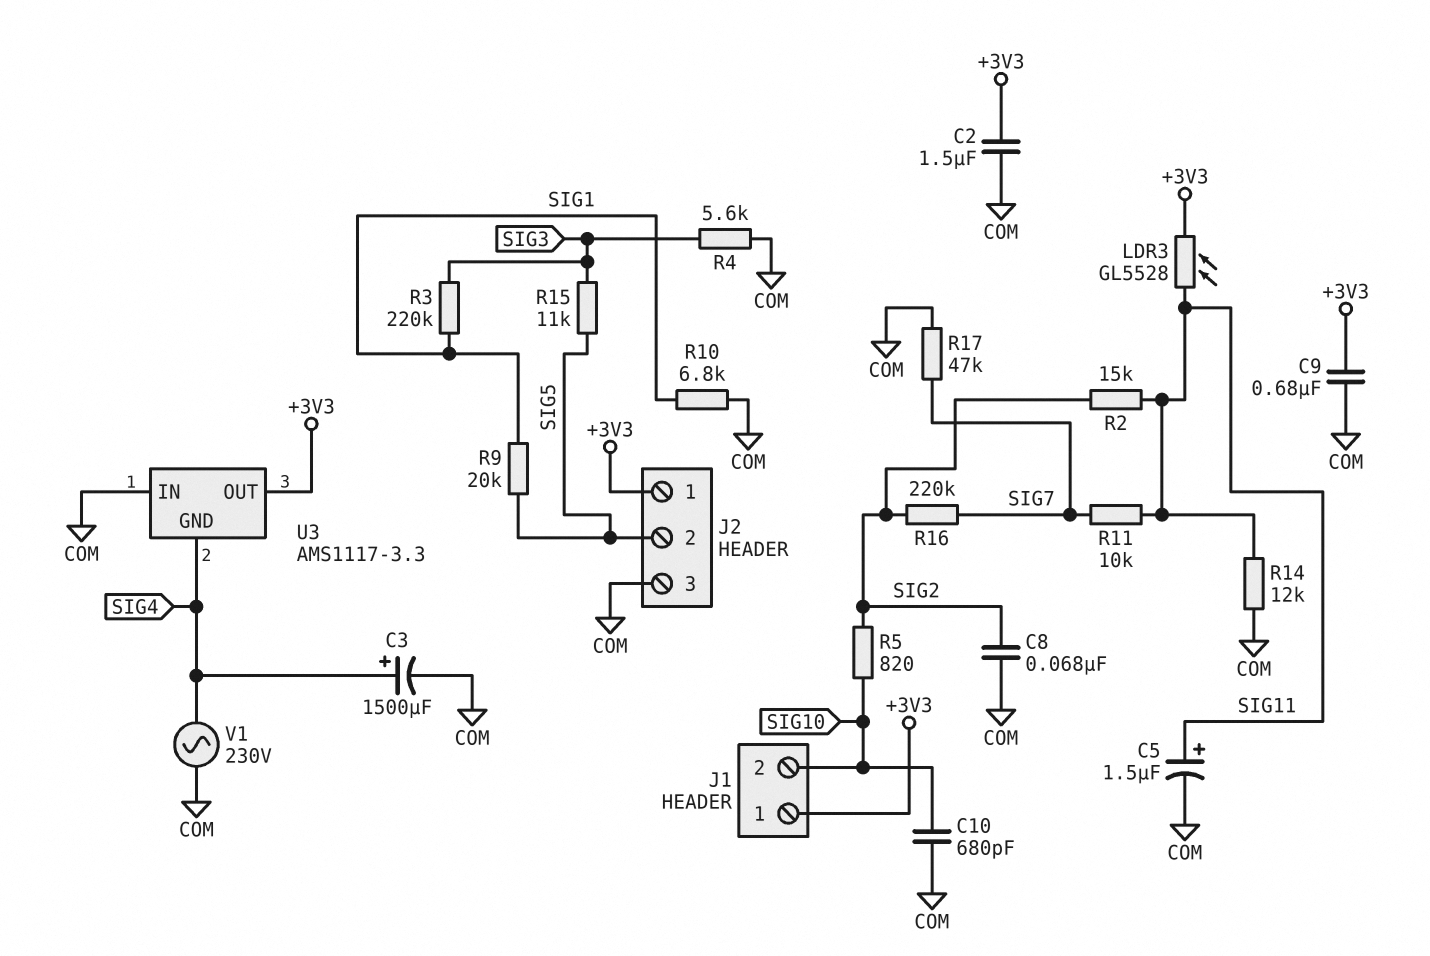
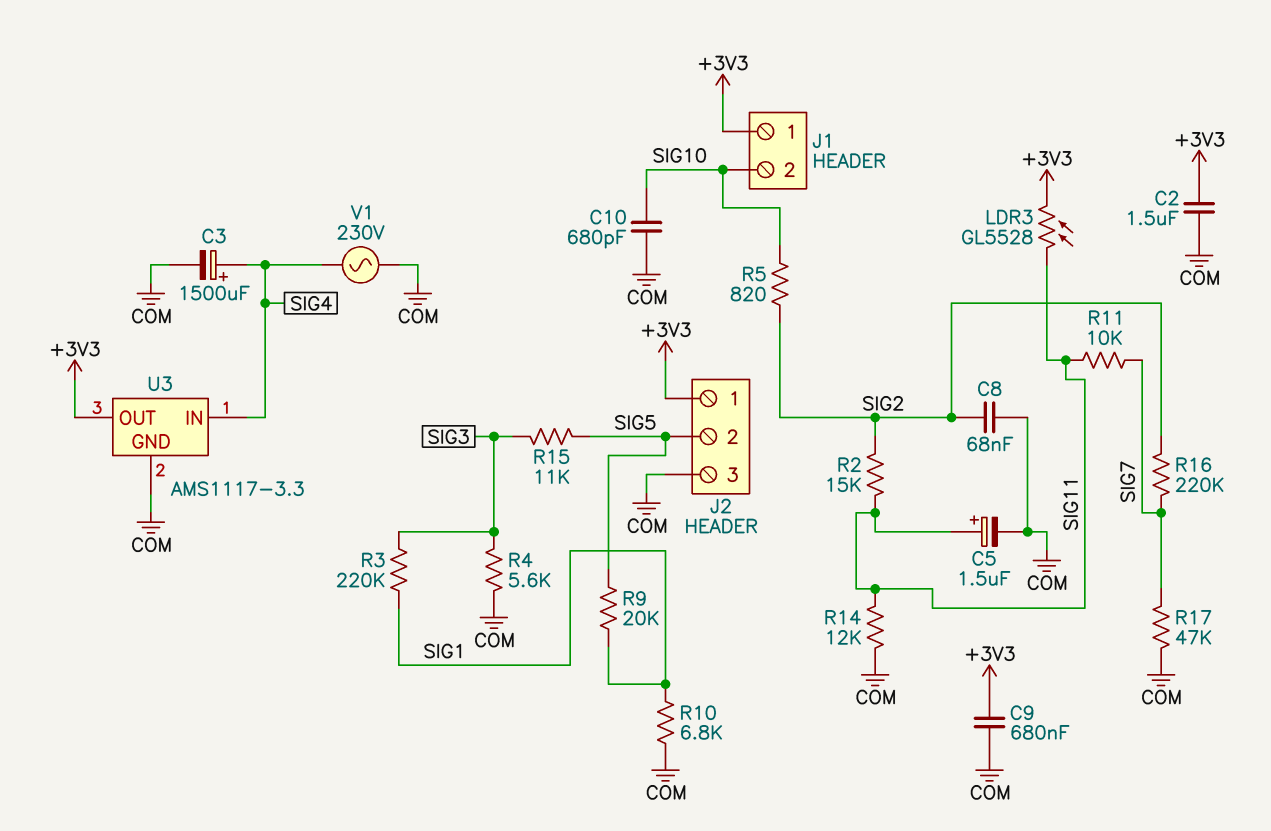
U3 pin GND: SIG4 -> COM
U3 pin IN: COM -> SIG4

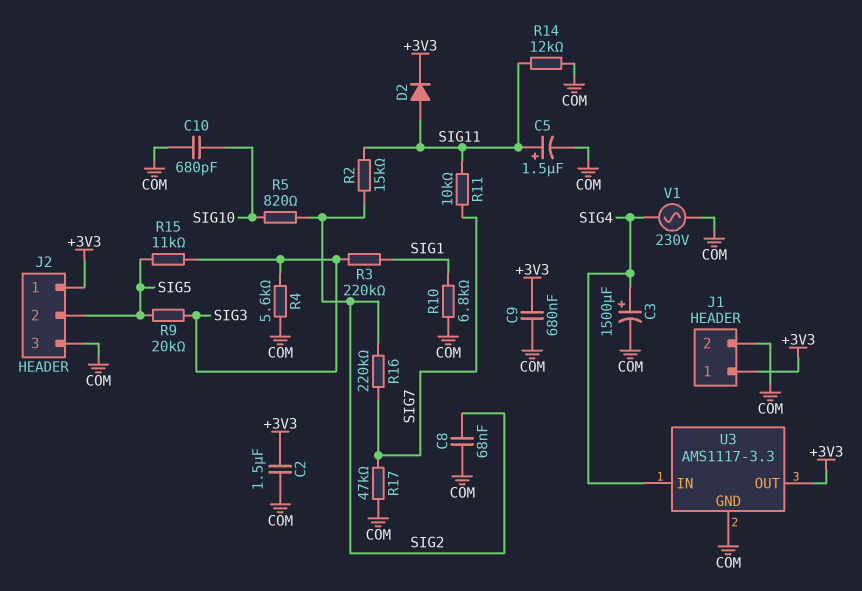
D2: none -> diode (A SIG11, K +3V3)
J1 pin 2: SIG10 -> COM
LDR3: GL5528 (+3V3, SIG11) -> none
R9: 20k (SIG1, SIG5) -> 20k (SIG3, SIG5)

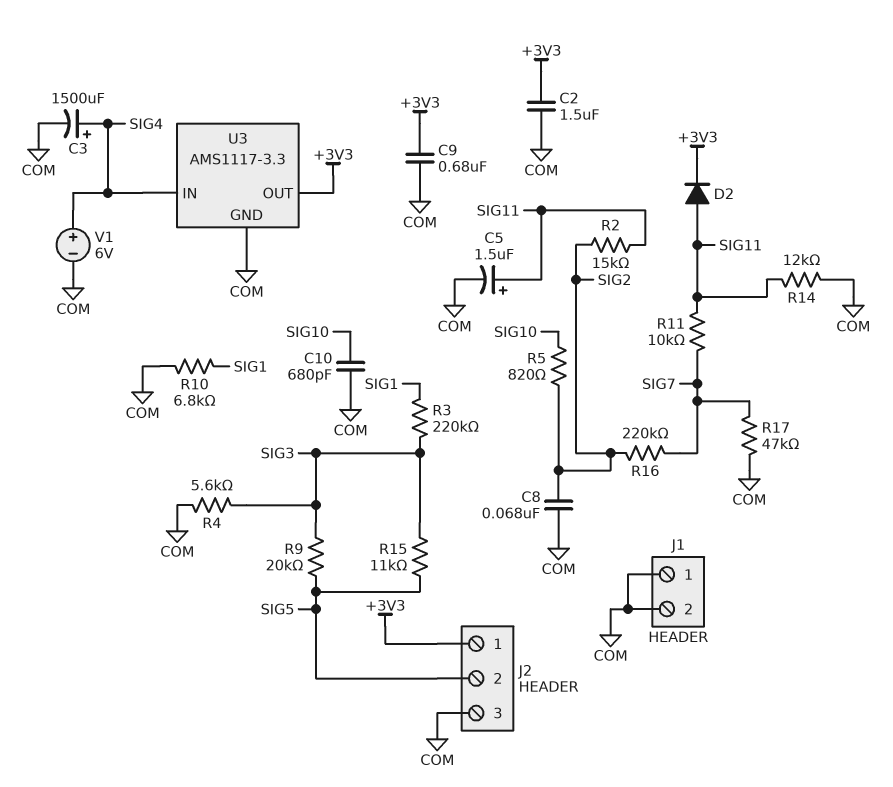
J1 pin 1: +3V3 -> COM
V1: AC 230V (COM, SIG4) -> 6V (plus SIG4, minus COM)

